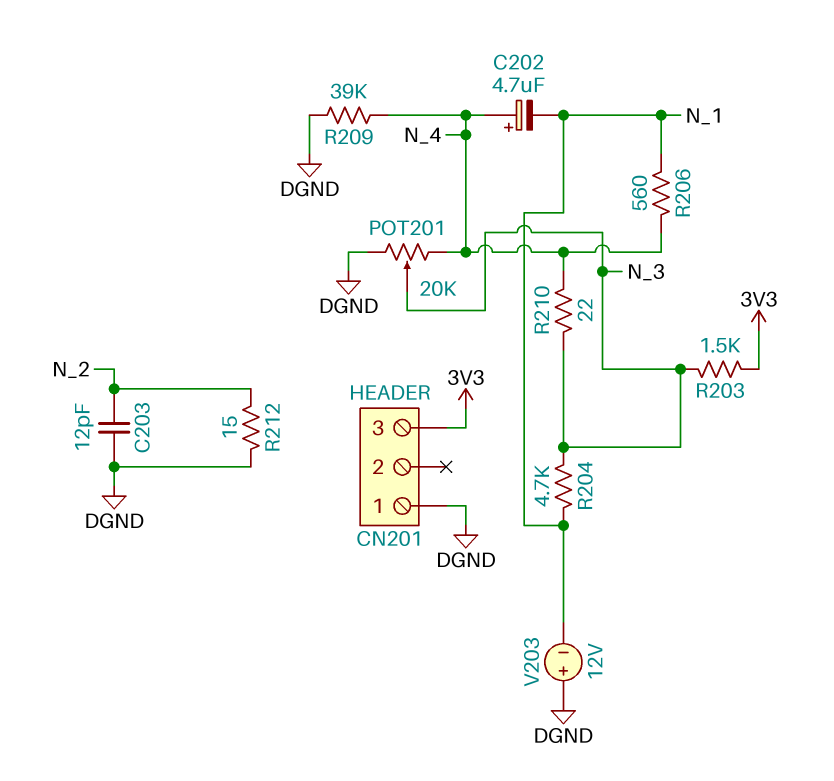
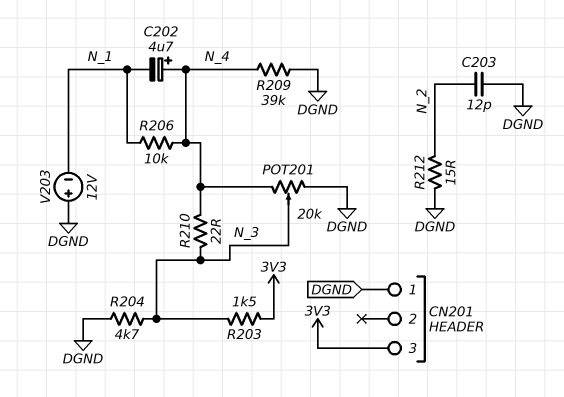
R204: 4.7k (N_1, N_3) -> 4.7k (DGND, N_3)
R206: 560 (N_1, N_4) -> 10k (N_1, N_4)

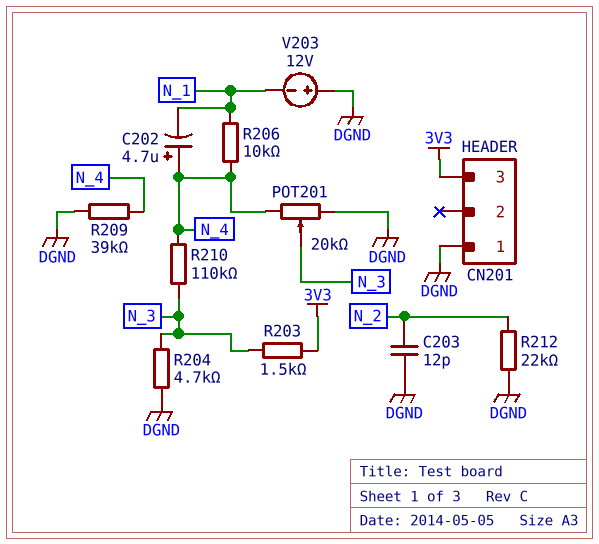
R210: 22 (N_3, N_4) -> 110k (N_3, N_4)
R212: 15 (DGND, N_2) -> 22k (DGND, N_2)

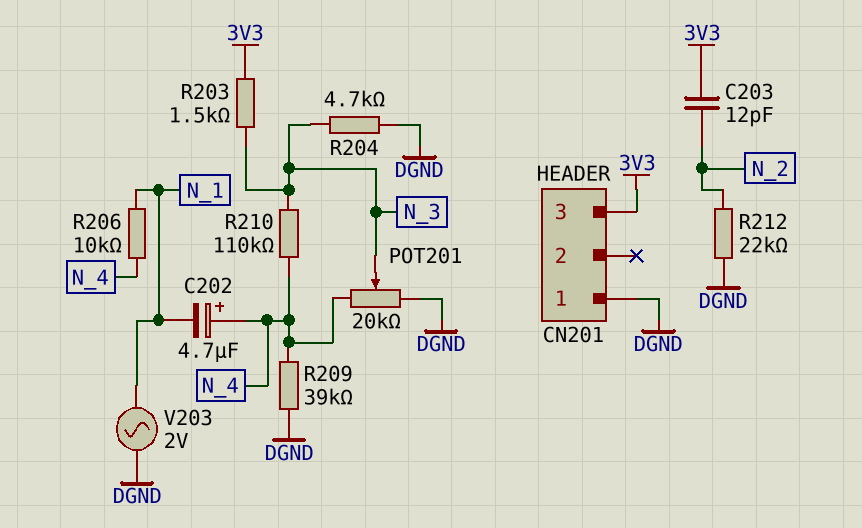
C203: 12pF (DGND, N_2) -> 12pF (3V3, N_2)
V203: 12V (plus DGND, minus N_1) -> AC 2V (DGND, N_1)

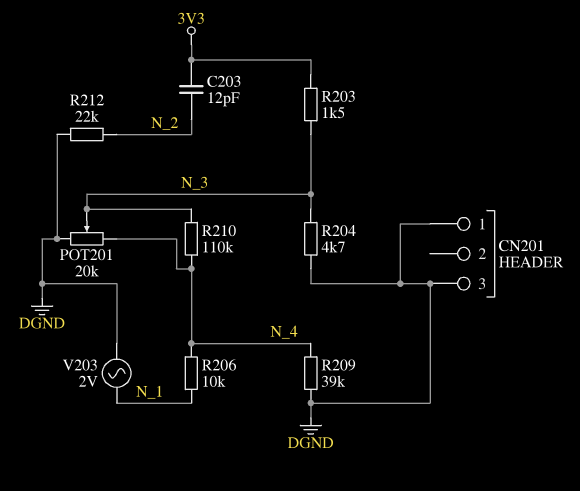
C202: 4.7uF (plus N_4, minus N_1) -> none
CN201 pin 3: 3V3 -> DGND

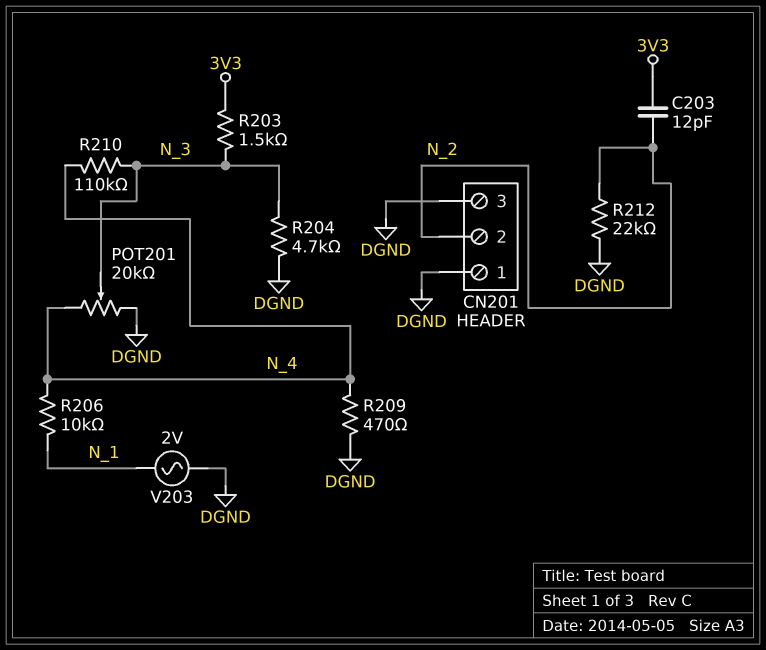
CN201 pin 2: none -> N_2
R209: 39k (DGND, N_4) -> 470 (DGND, N_4)

